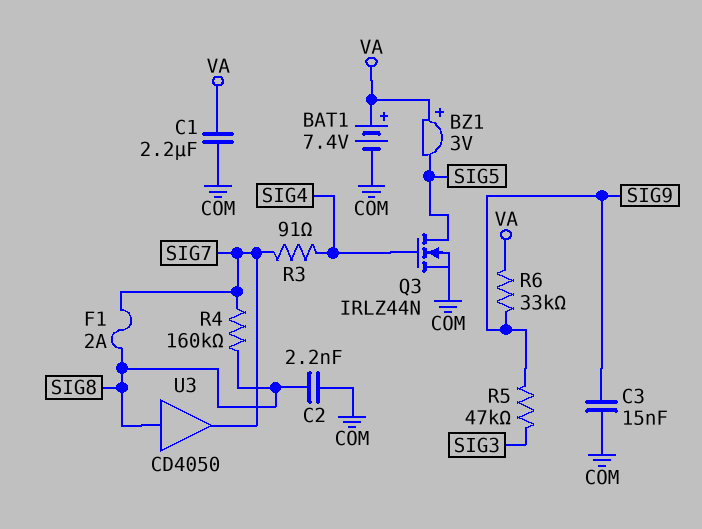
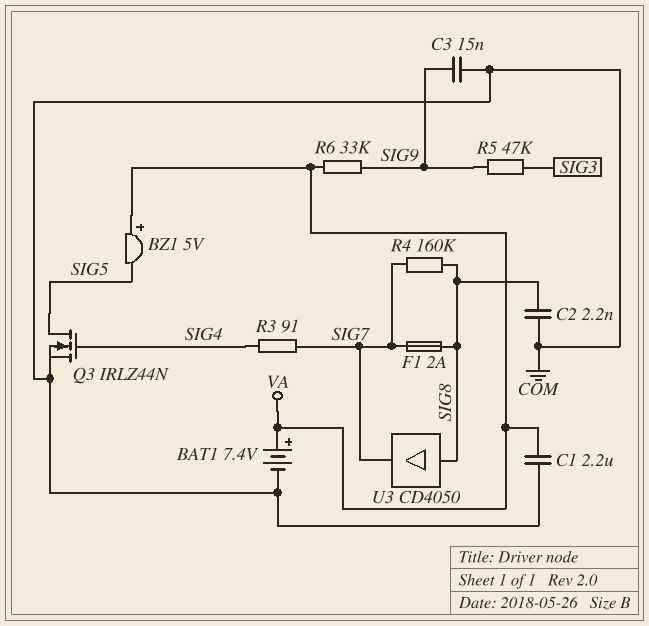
BZ1: buzzer 3V (plus VA, minus SIG5) -> buzzer 5V (plus VA, minus SIG5)

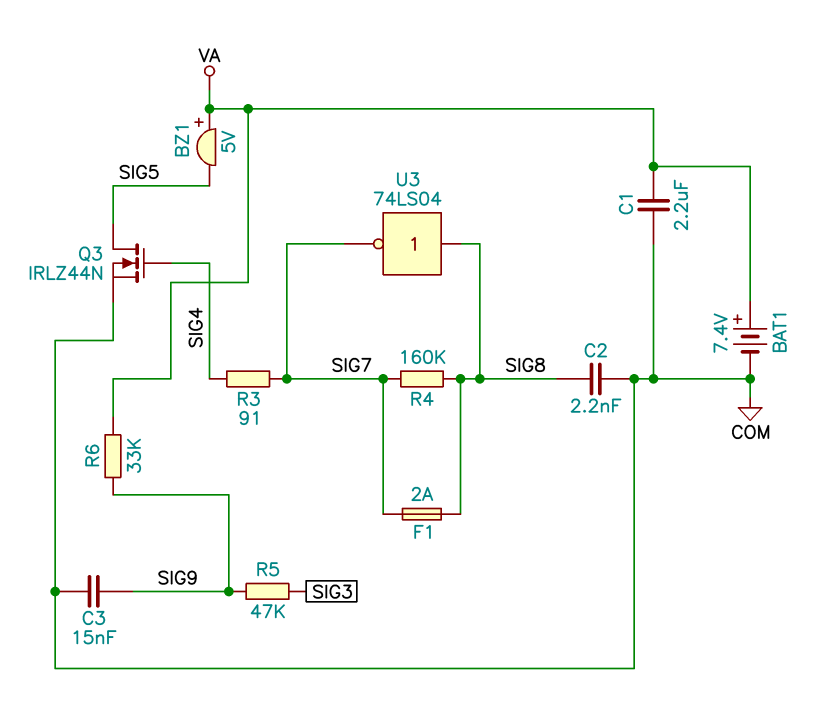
U3: buffer CD4050 (in SIG8, out SIG7) -> NOT 74LS04 (in SIG8, out SIG7)

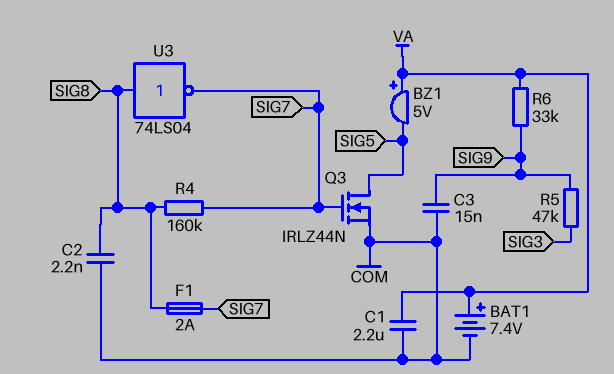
Q3: NMOS IRLZ44N (G SIG4, D SIG5, S COM) -> NMOS IRLZ44N (G SIG7, D SIG5, S COM)
R3: 91 (SIG4, SIG7) -> none

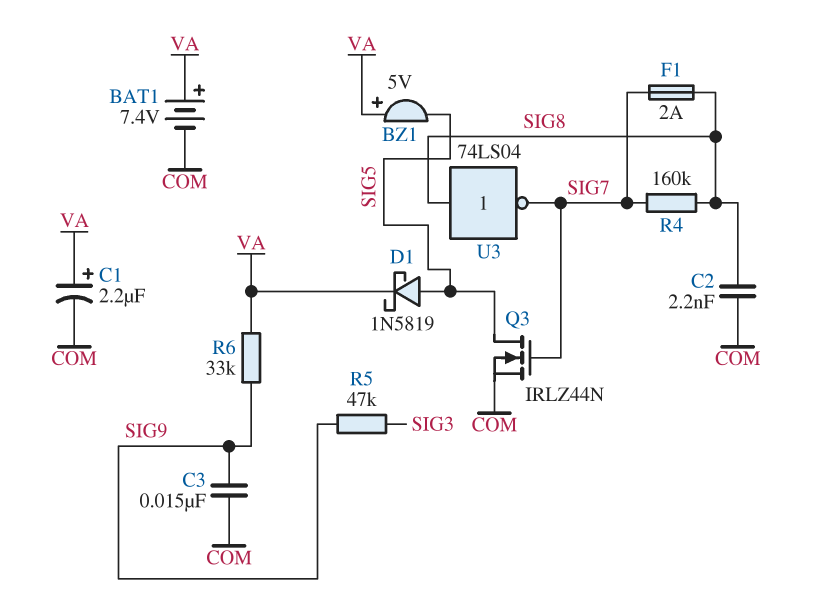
C1: 2.2uF (COM, VA) -> 2.2uF (plus VA, minus COM)
D1: none -> schottky 1N5819 (A SIG5, K VA)

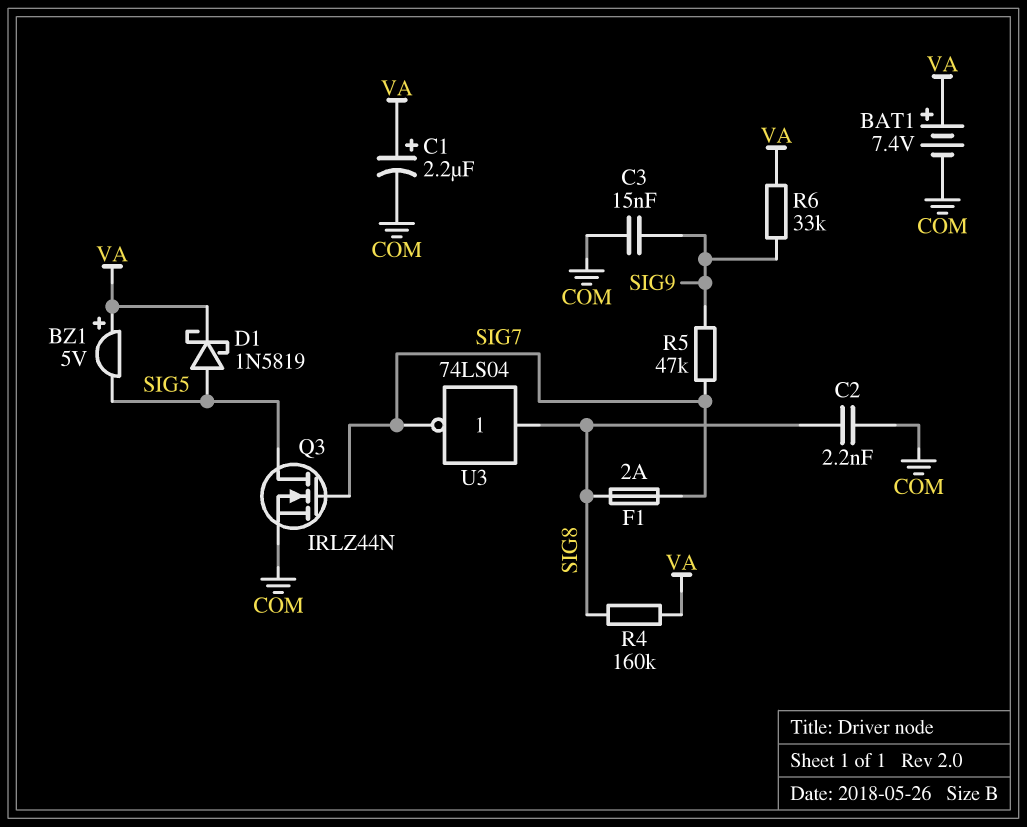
R4: 160k (SIG7, SIG8) -> 160k (SIG8, VA)
R5: 47k (SIG3, SIG9) -> 47k (SIG7, SIG9)

